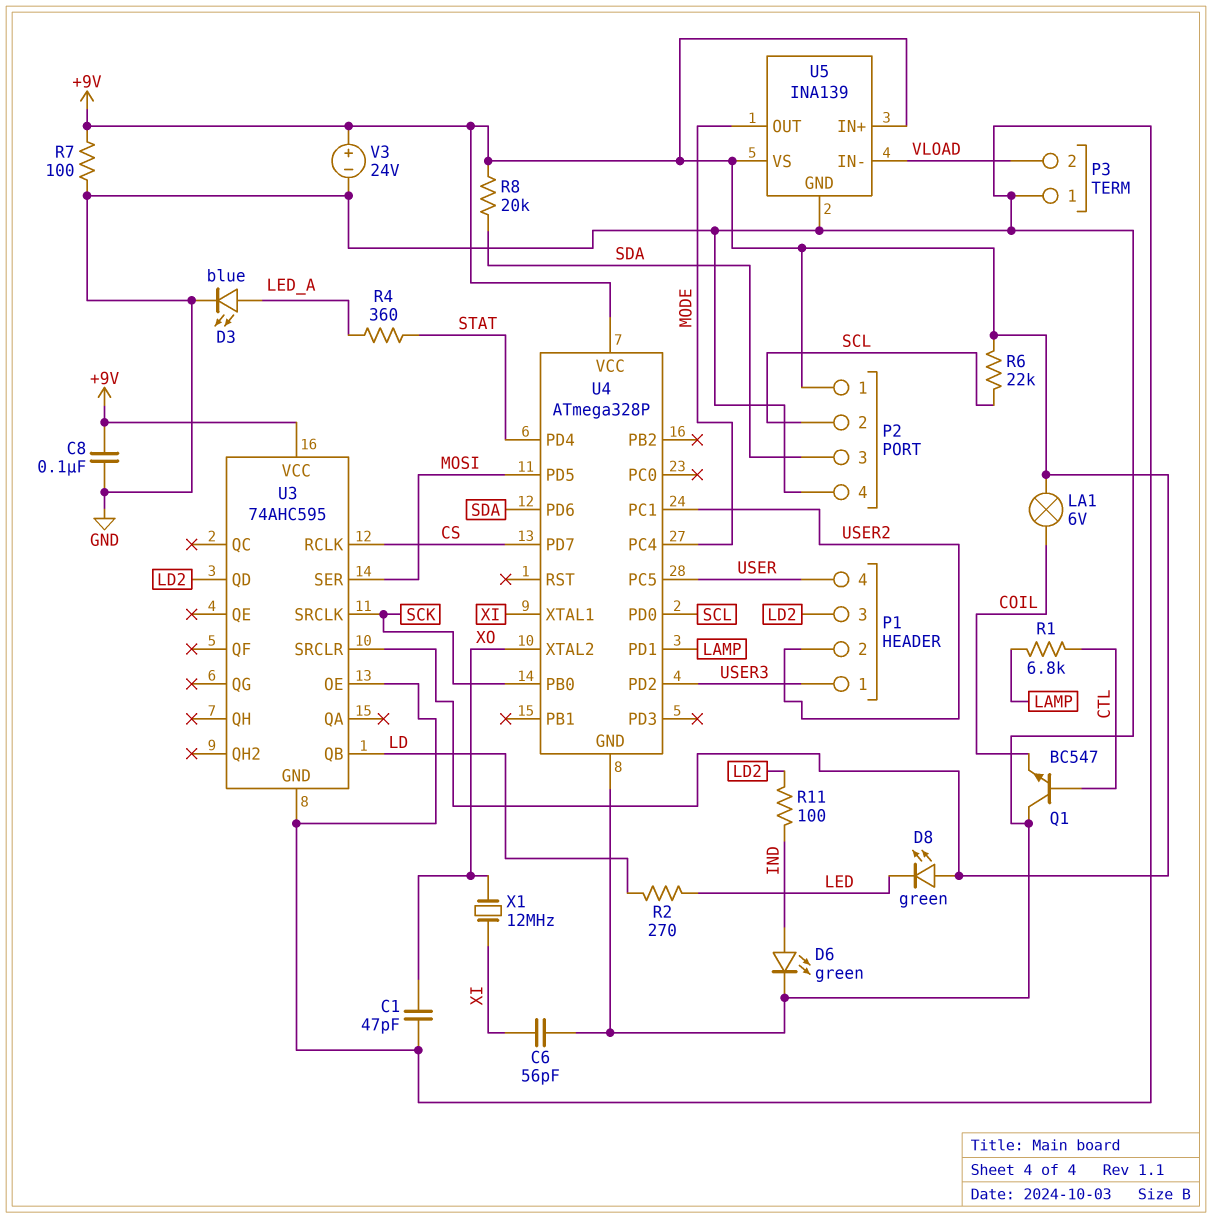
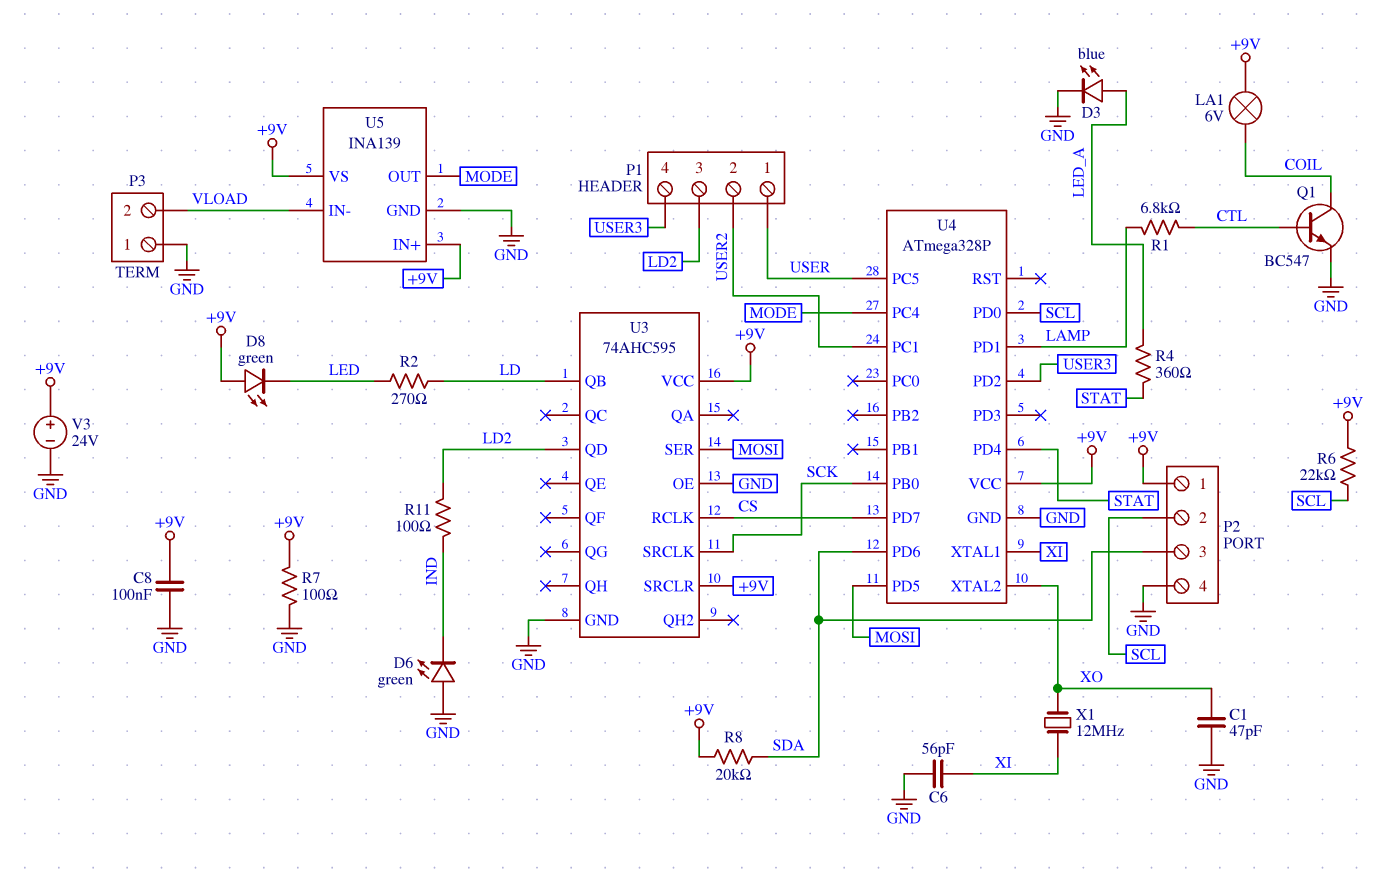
D6: LED green (A IND, K GND) -> LED green (A GND, K IND)
P1 pin 1: USER3 -> USER
P1 pin 4: USER -> USER3
Q1: NPN BC547 (B CTL, C GND, E COIL) -> NPN BC547 (B CTL, C COIL, E GND)

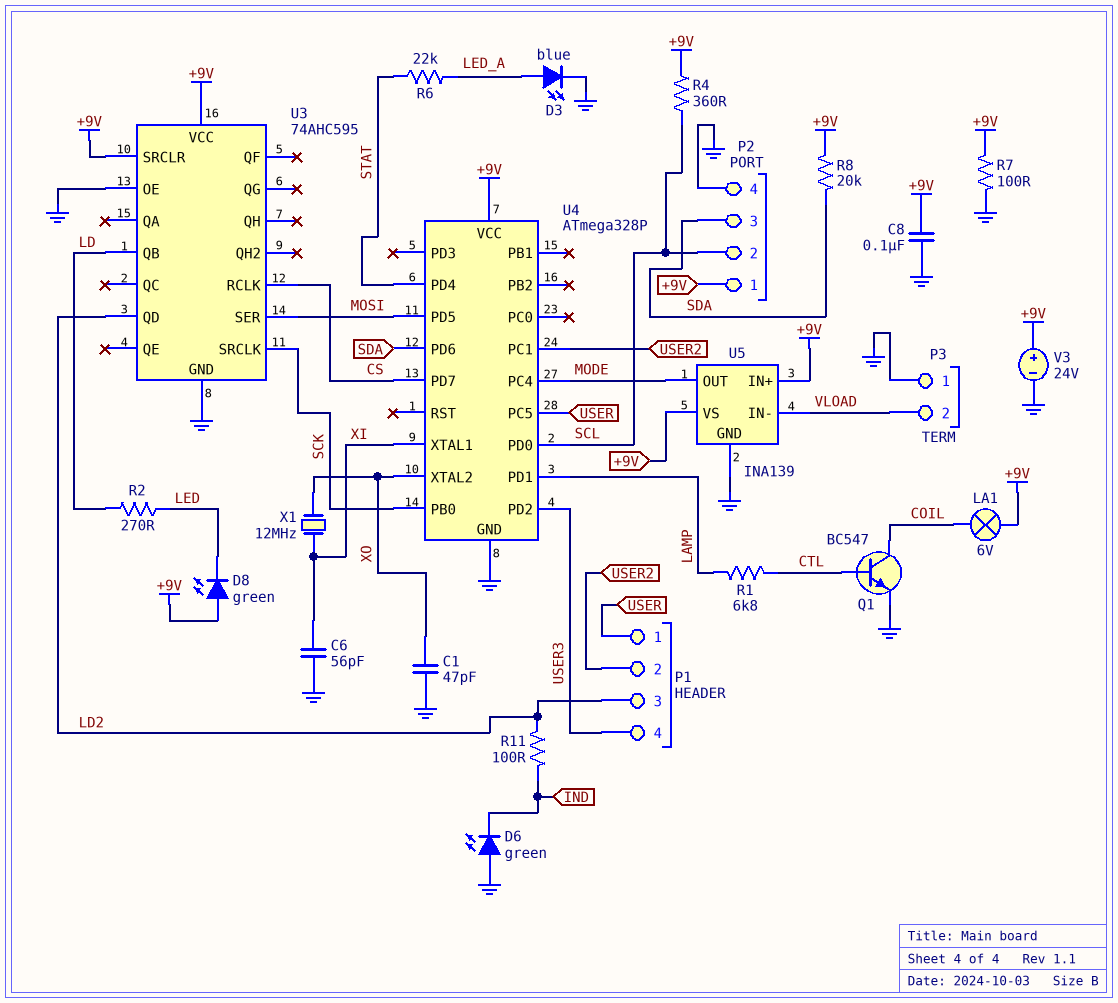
R4: 360 (LED_A, STAT) -> 360 (+9V, SCL)
R6: 22k (+9V, SCL) -> 22k (LED_A, STAT)

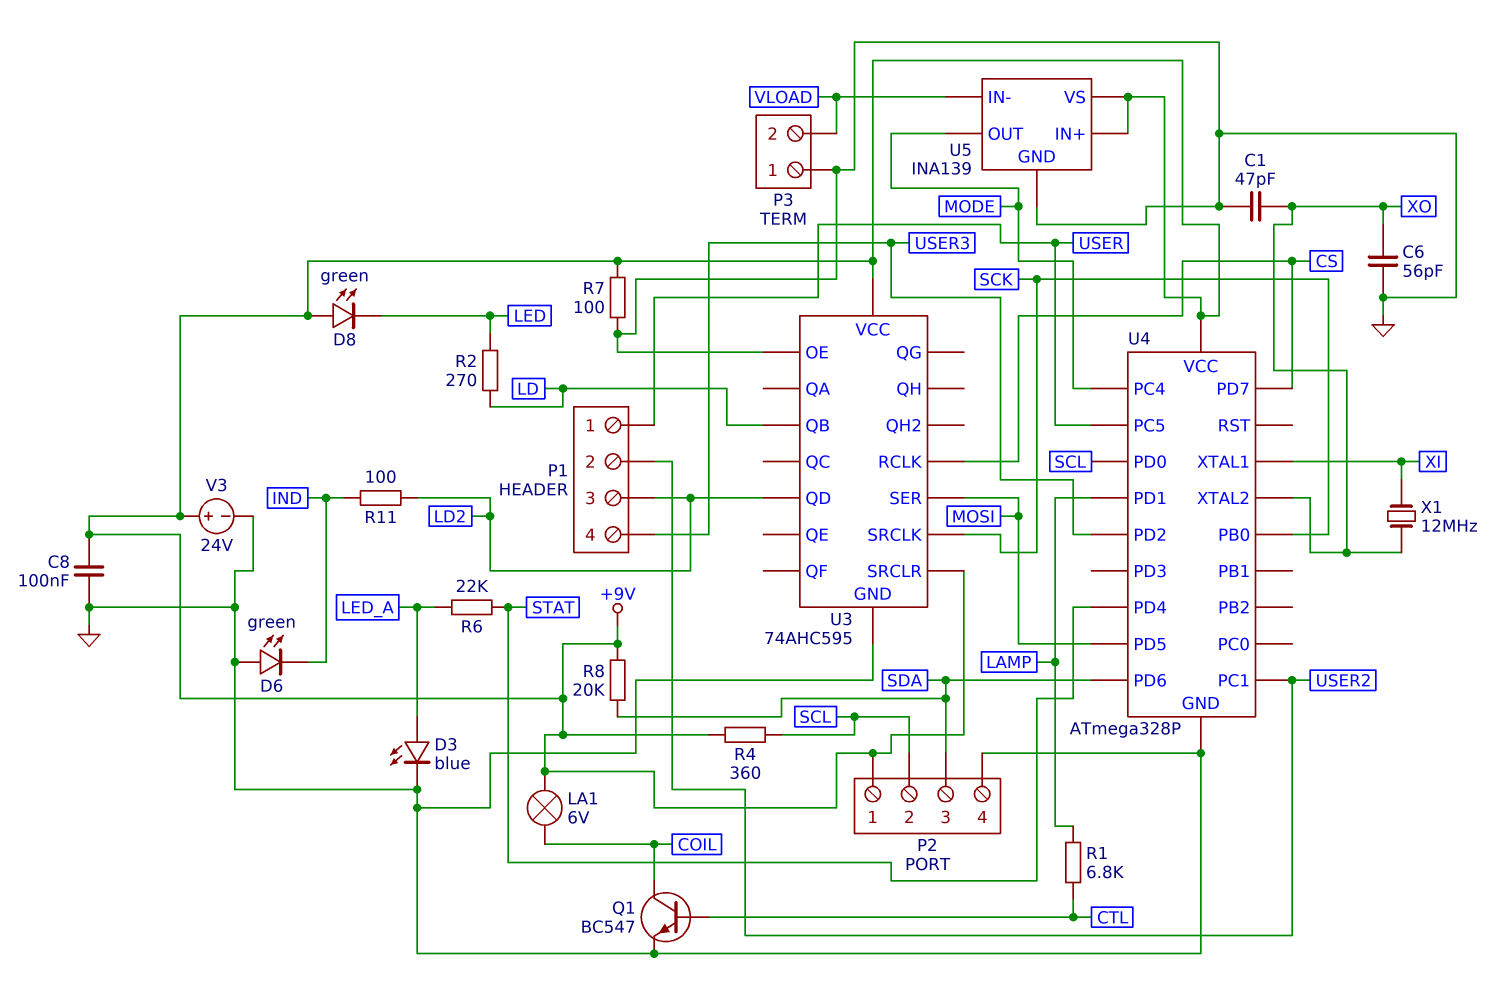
C6: 56pF (GND, XI) -> 56pF (GND, XO)

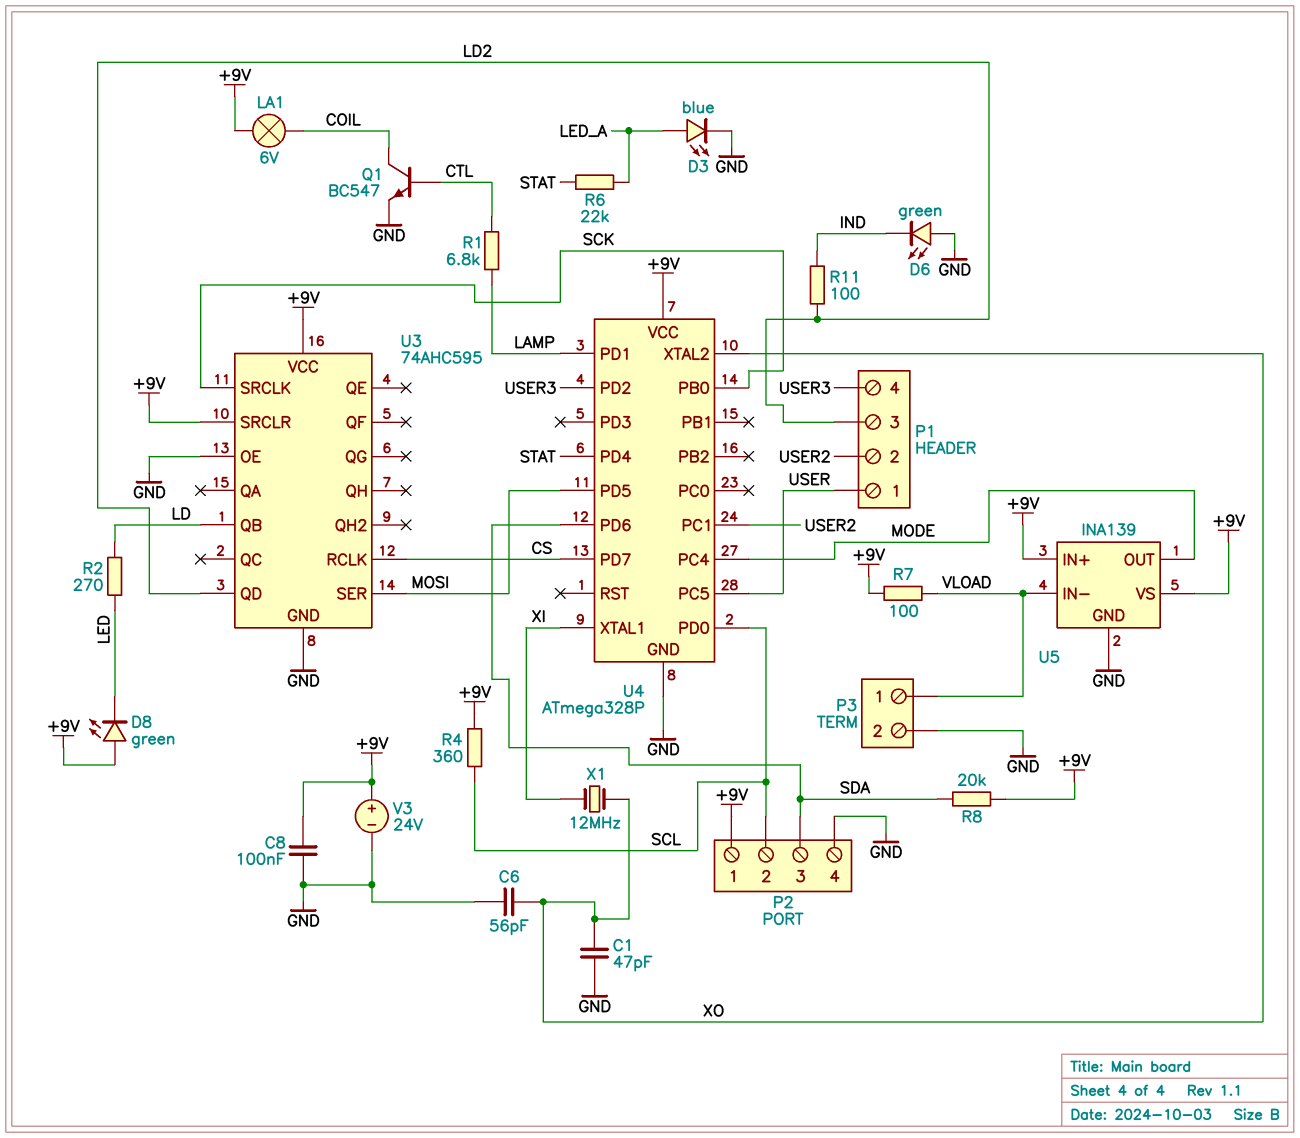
P3 pin 1: GND -> VLOAD
P3 pin 2: VLOAD -> GND
R7: 100 (+9V, GND) -> 100 (+9V, VLOAD)

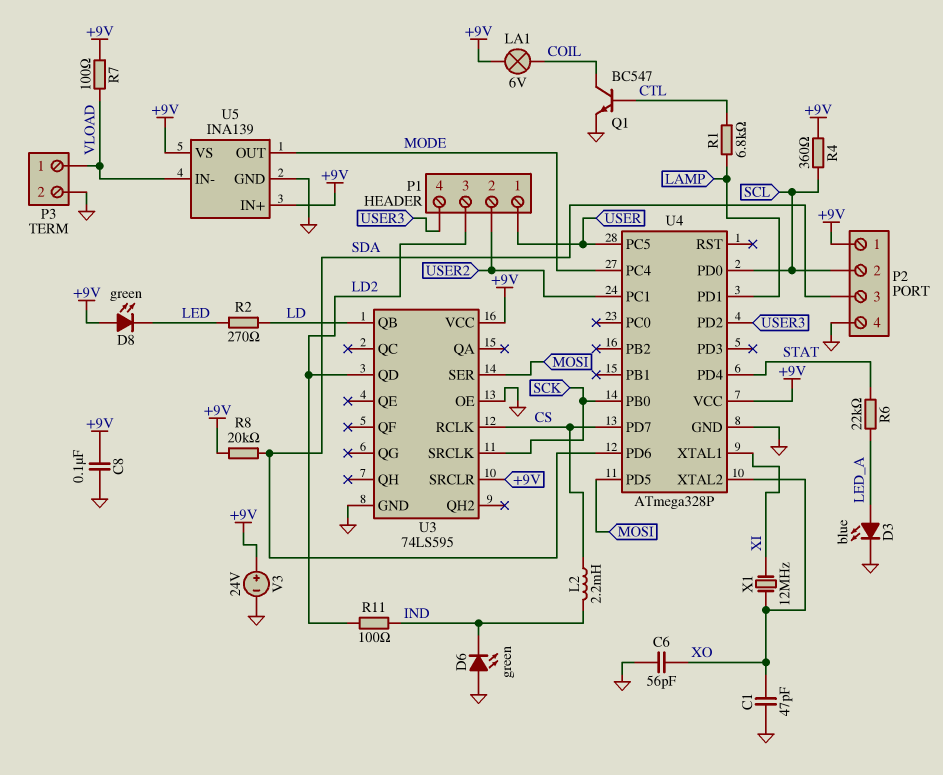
L2: none -> 2.2mH (CS, IND)
U3: 74AHC595 -> 74LS595

